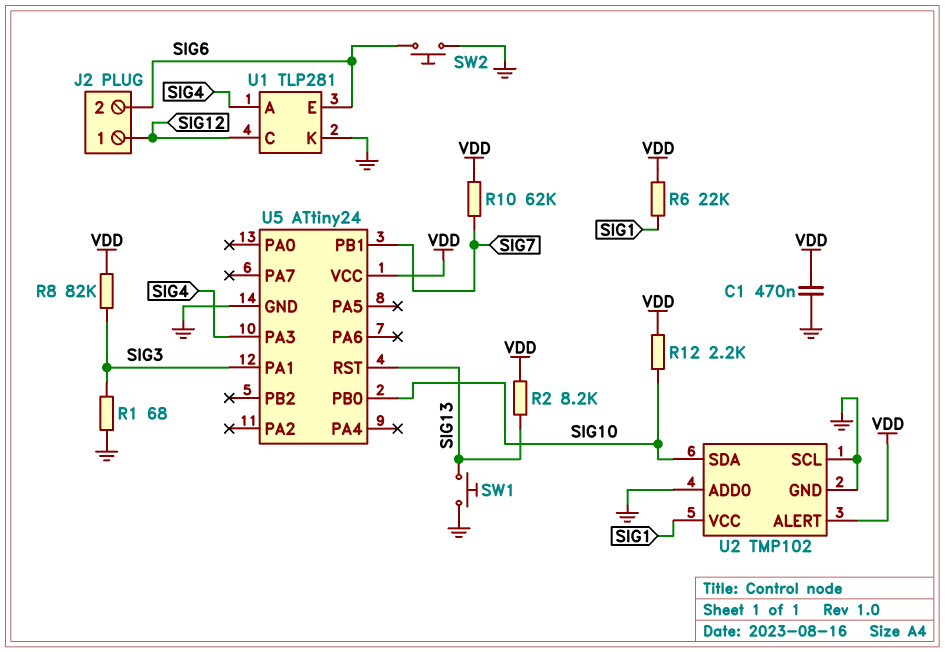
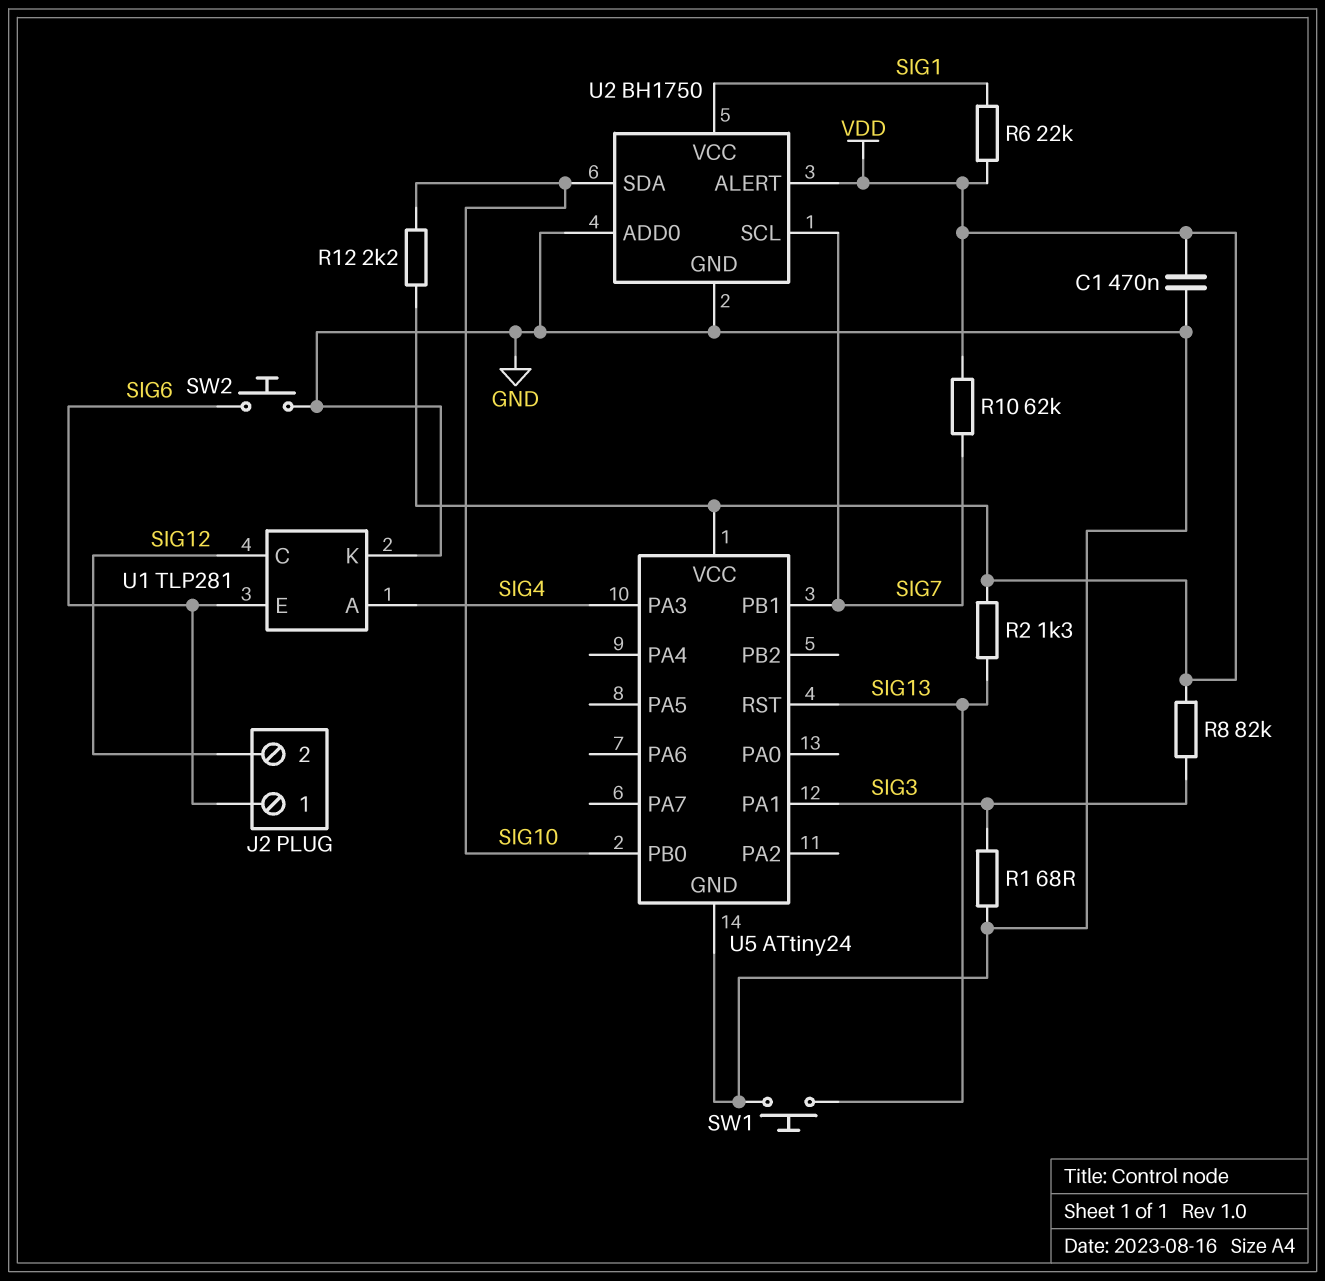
J2 pin 1: SIG12 -> SIG6
J2 pin 2: SIG6 -> SIG12
R2: 8.2k (SIG13, VDD) -> 1.3k (SIG13, VDD)
U2: TMP102 -> BH1750
U2 pin SCL: GND -> SIG7

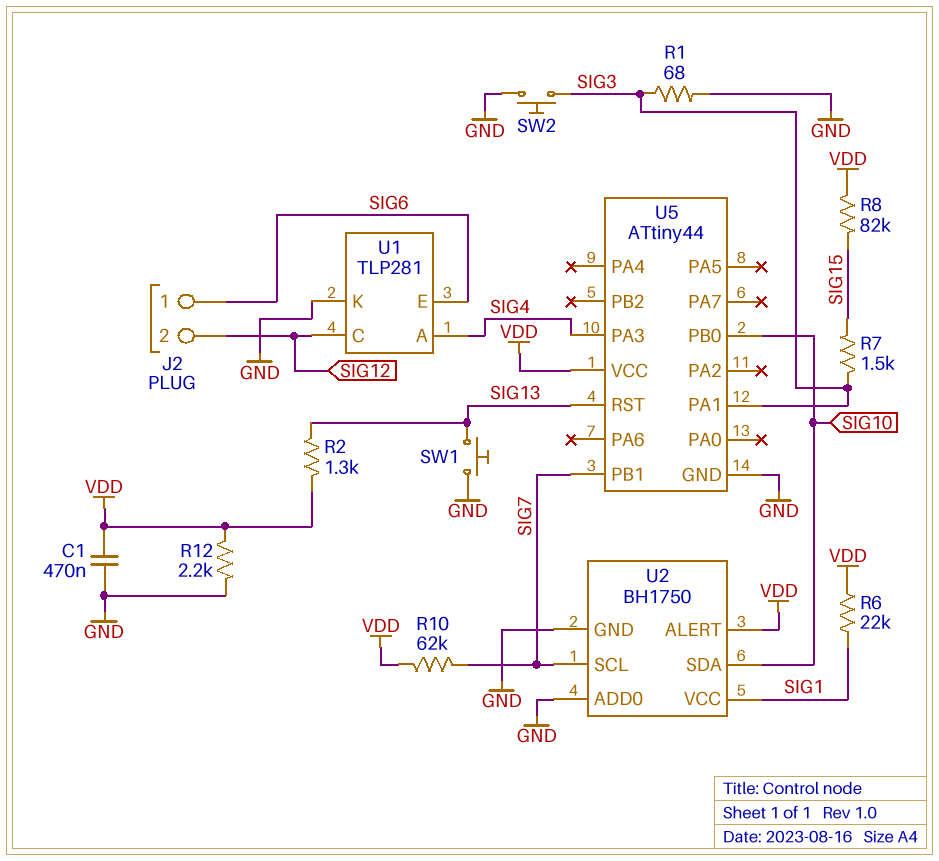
R7: none -> 1.5k (SIG3, SIG15)
R8: 82k (SIG3, VDD) -> 82k (SIG15, VDD)
R12: 2.2k (SIG10, VDD) -> 2.2k (GND, VDD)
SW2: button (GND, SIG6) -> button (GND, SIG3)
U5: ATtiny24 -> ATtiny44

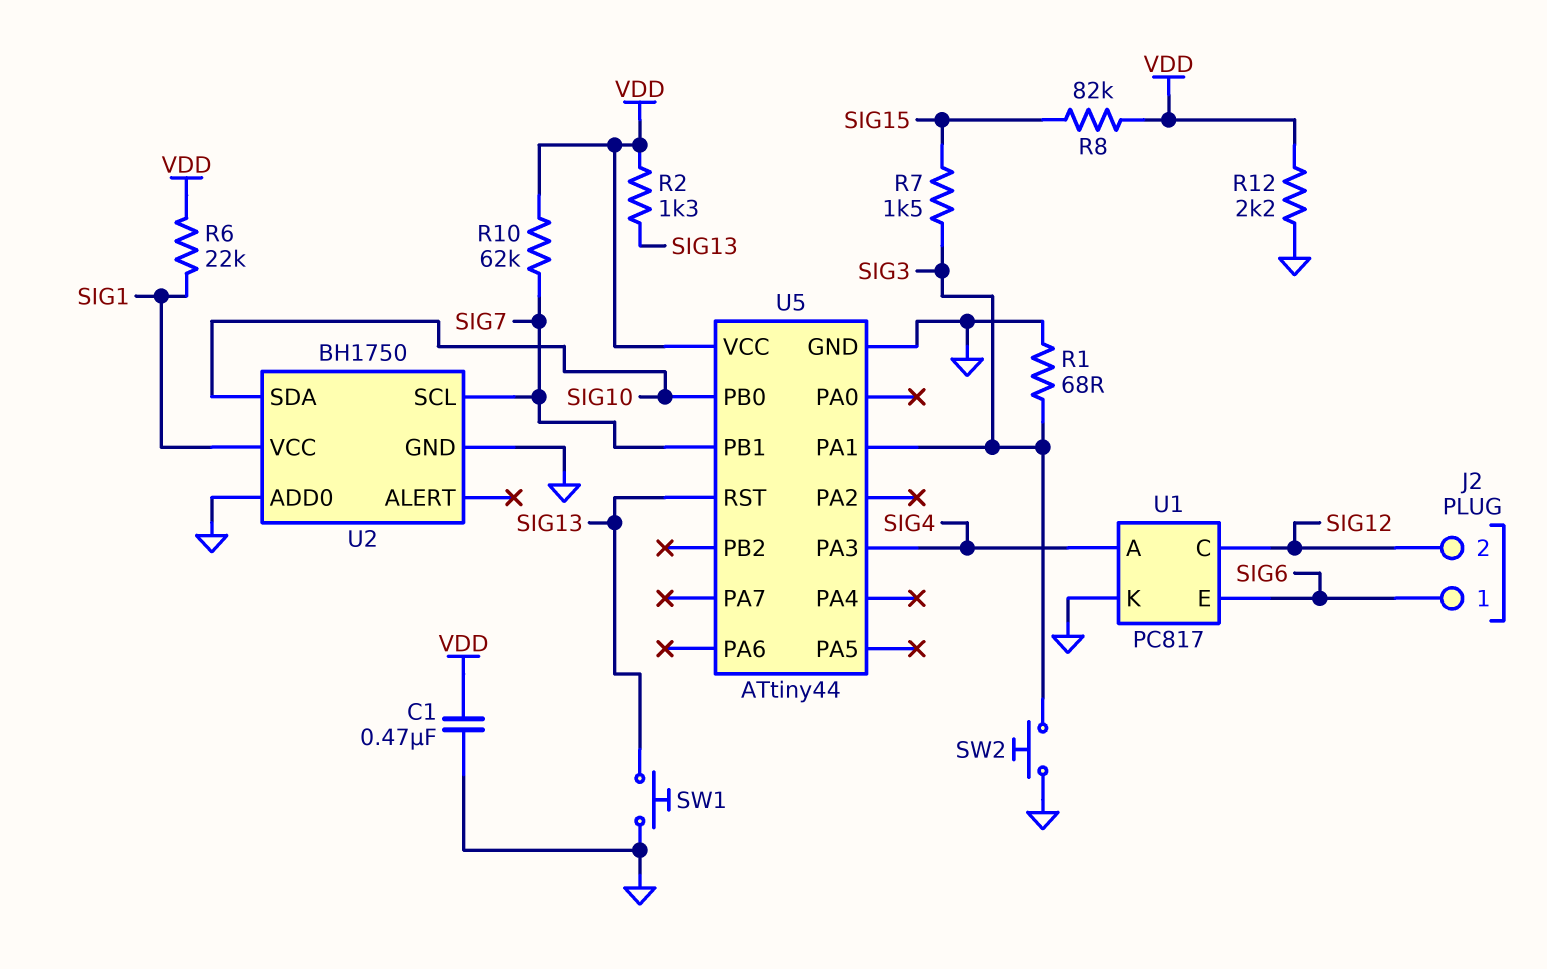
U1: TLP281 -> PC817
U2 pin ALERT: VDD -> none

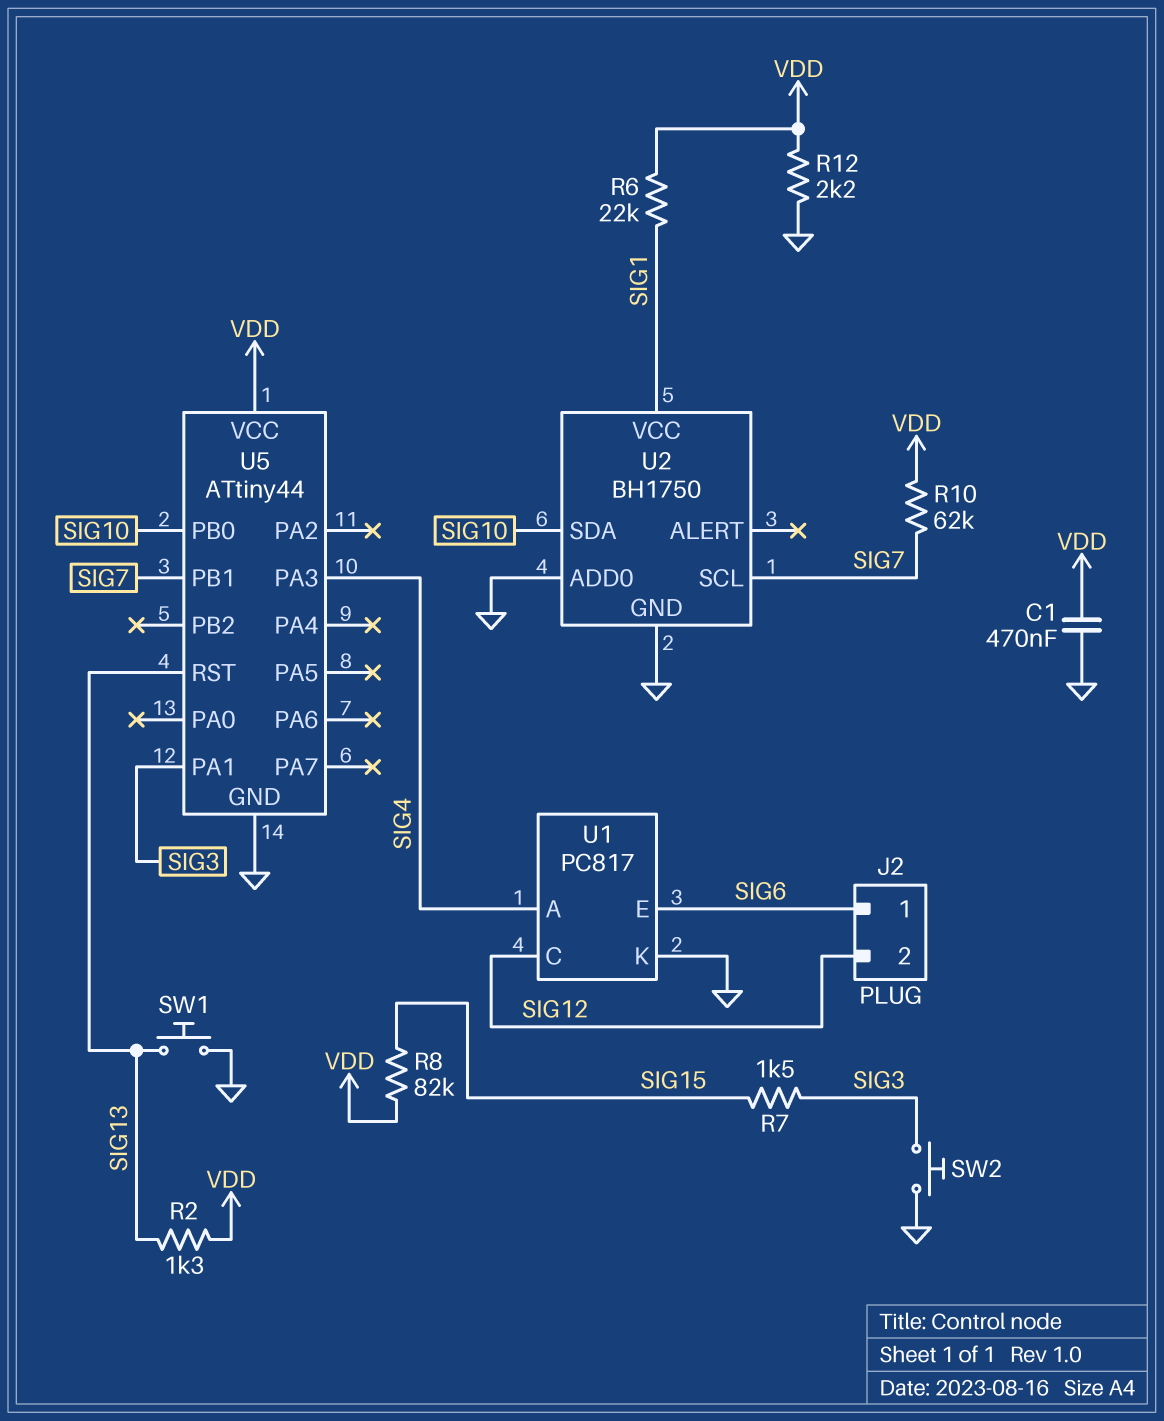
R1: 68 (GND, SIG3) -> none

